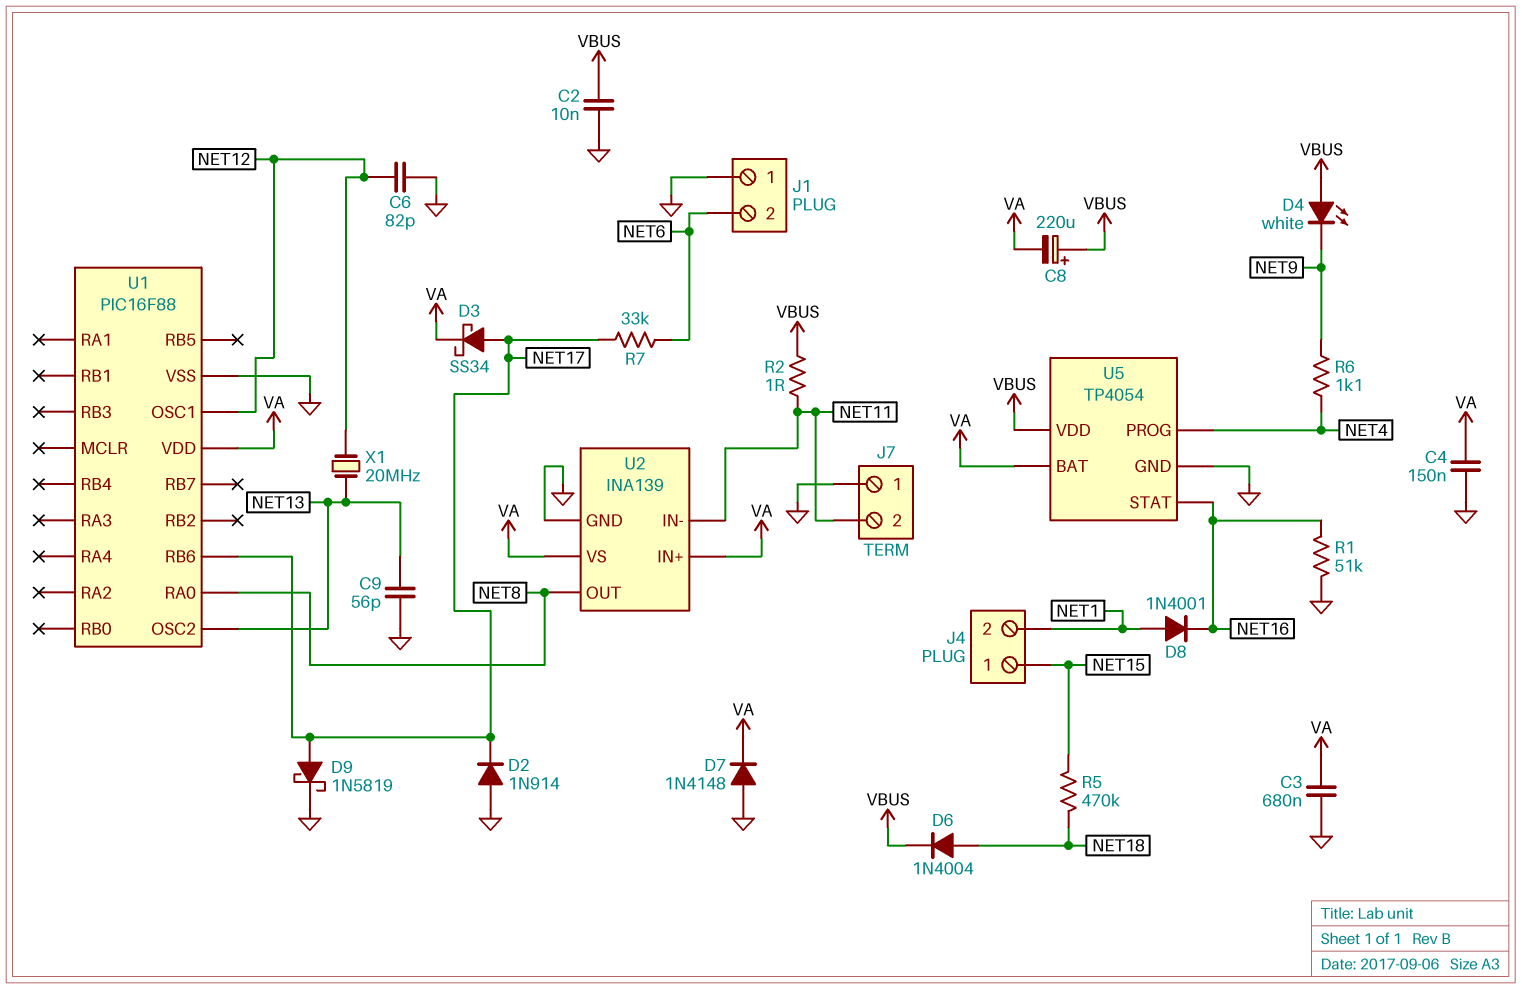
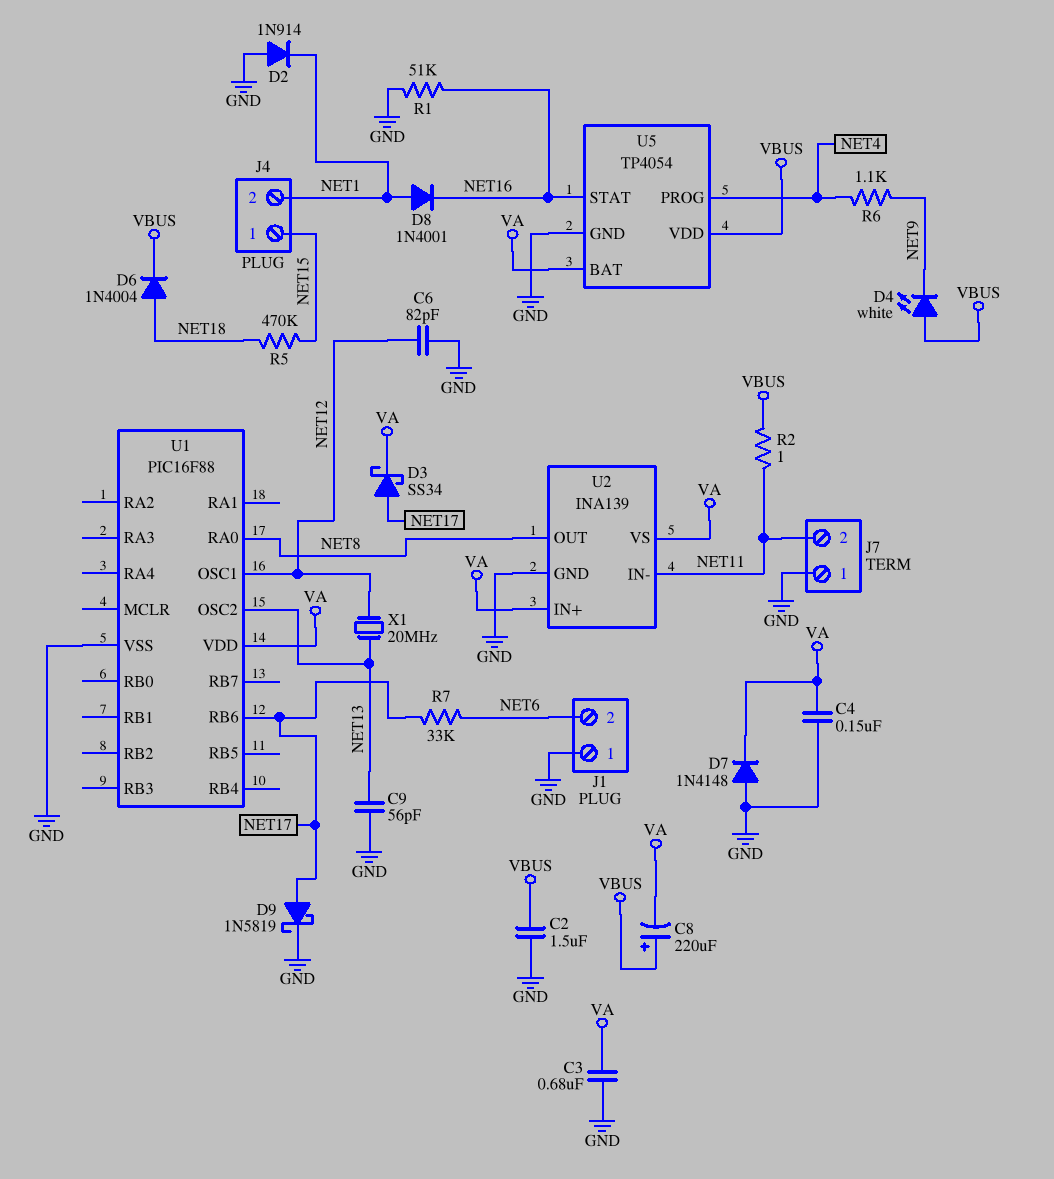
C2: 10nF (GND, VBUS) -> 1.5uF (GND, VBUS)
D2: diode 1N914 (A GND, K NET17) -> diode 1N914 (A GND, K NET1)

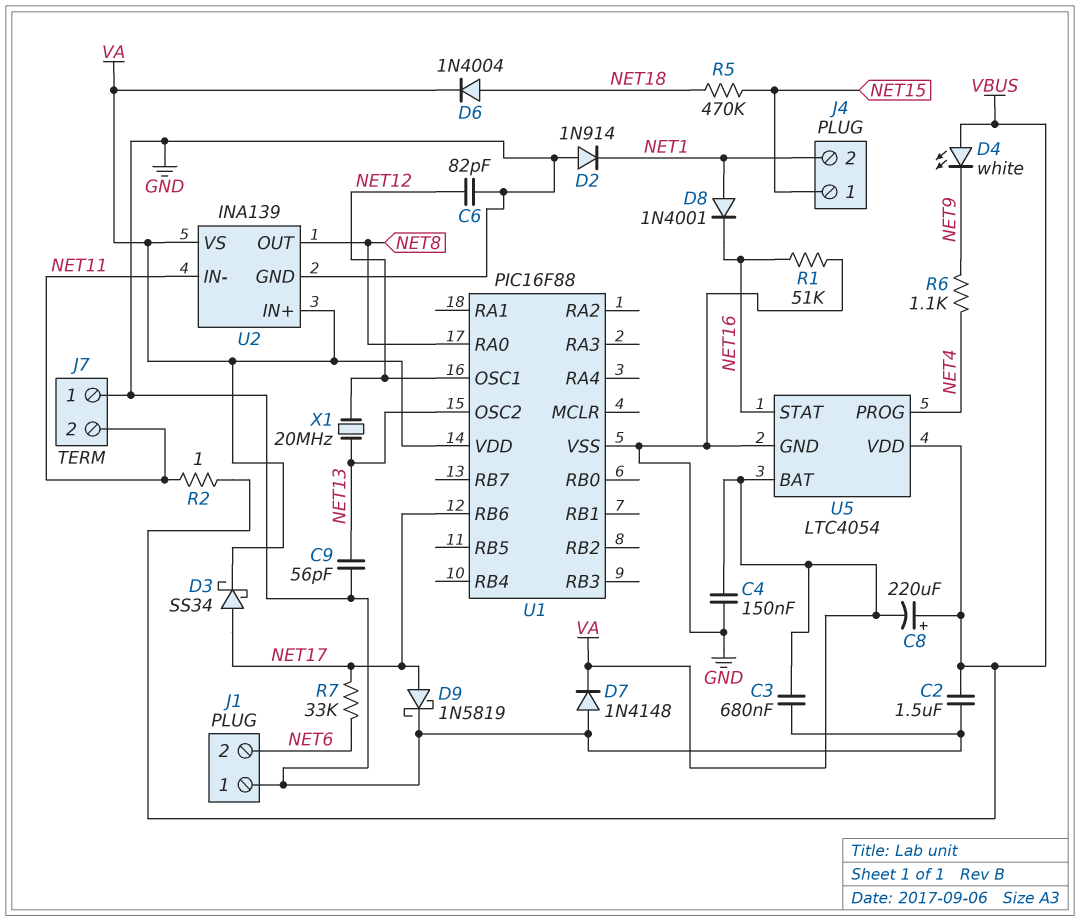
D6: diode 1N4004 (A NET18, K VBUS) -> diode 1N4004 (A NET18, K VA)
U5: TP4054 -> LTC4054

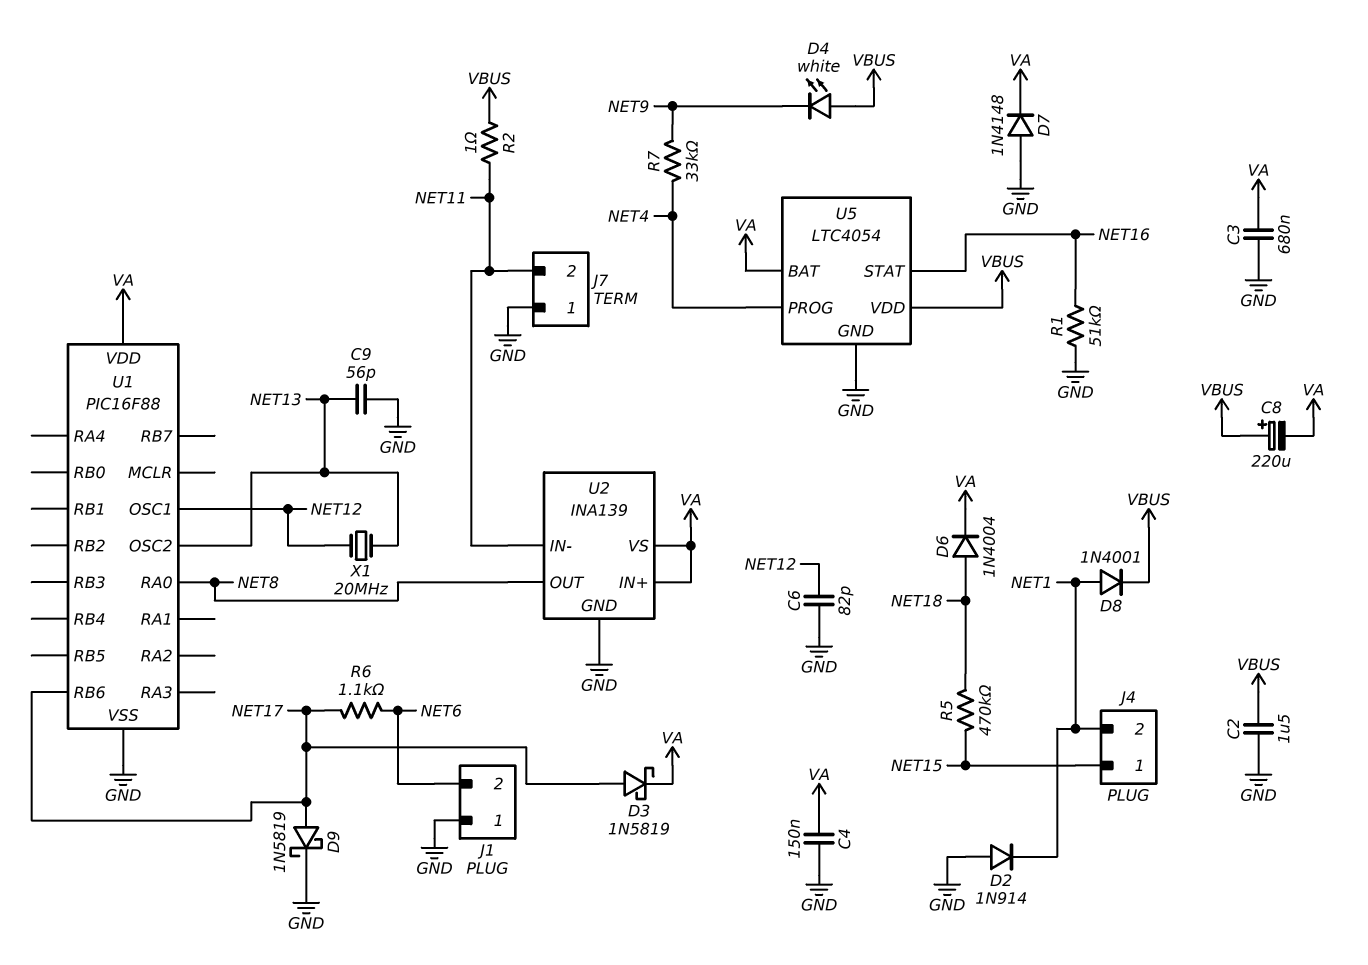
D3: schottky SS34 (A NET17, K VA) -> schottky 1N5819 (A NET17, K VA)
D8: diode 1N4001 (A NET1, K NET16) -> diode 1N4001 (A NET1, K VBUS)
R6: 1.1k (NET4, NET9) -> 1.1k (NET6, NET17)
R7: 33k (NET6, NET17) -> 33k (NET4, NET9)

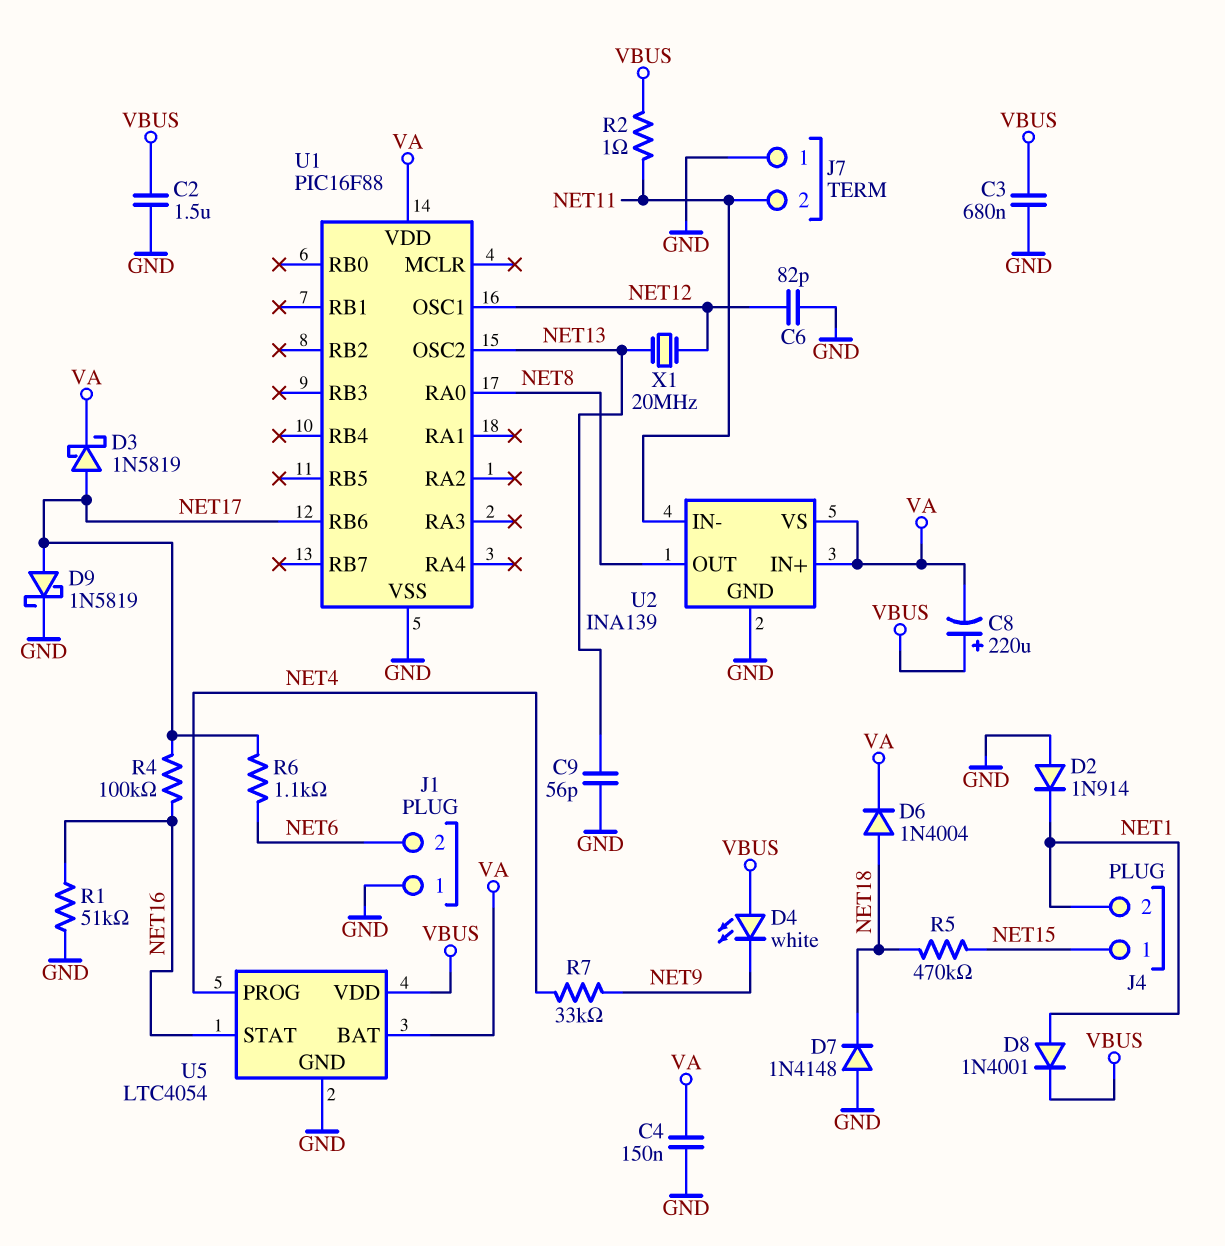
C3: 680nF (GND, VA) -> 680nF (GND, VBUS)
D7: diode 1N4148 (A GND, K VA) -> diode 1N4148 (A GND, K NET18)
R4: none -> 100k (NET16, NET17)

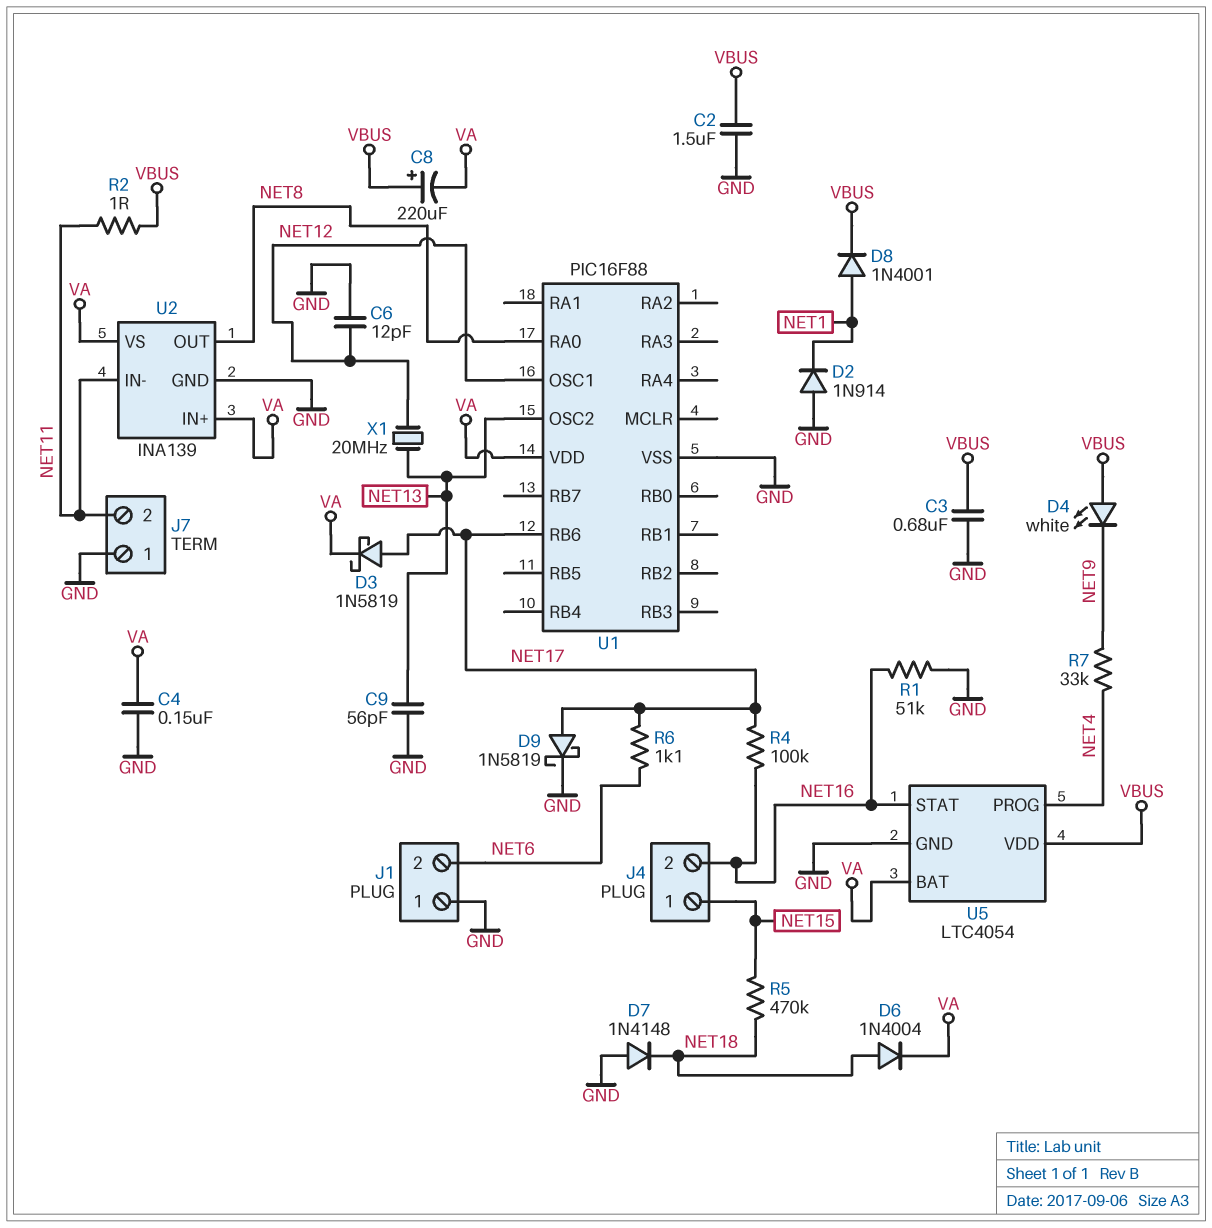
C6: 82pF (GND, NET12) -> 12pF (GND, NET12)
J4 pin 2: NET1 -> NET16

